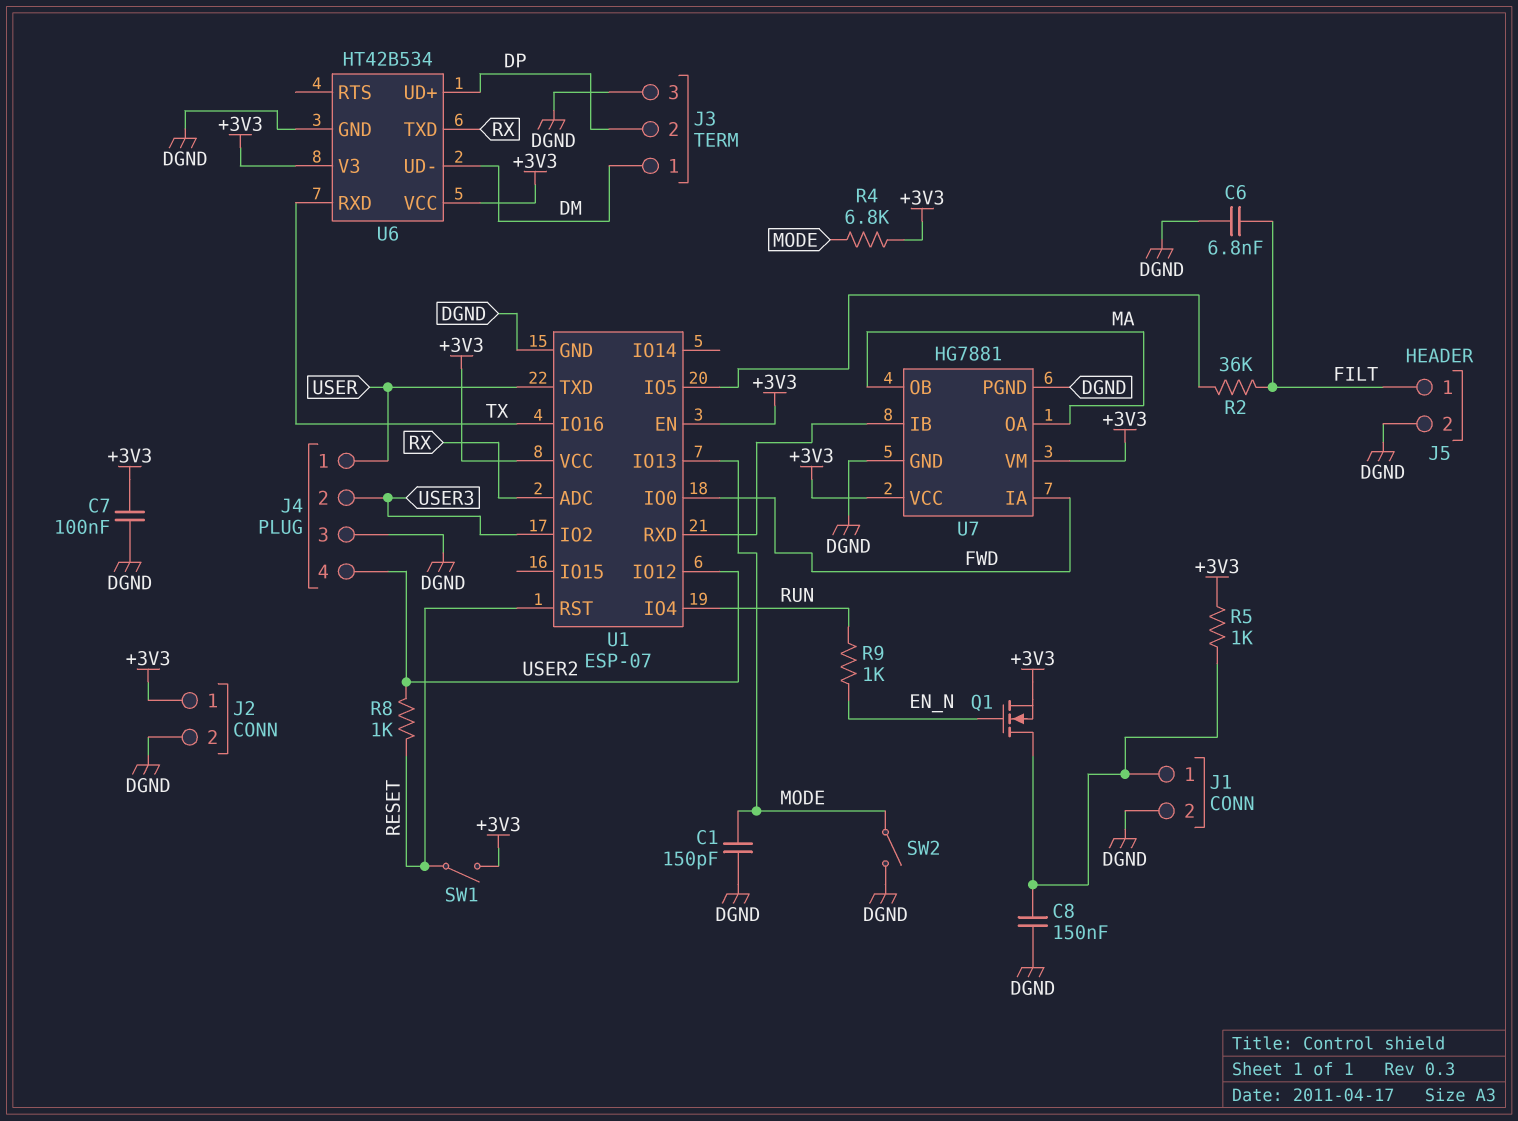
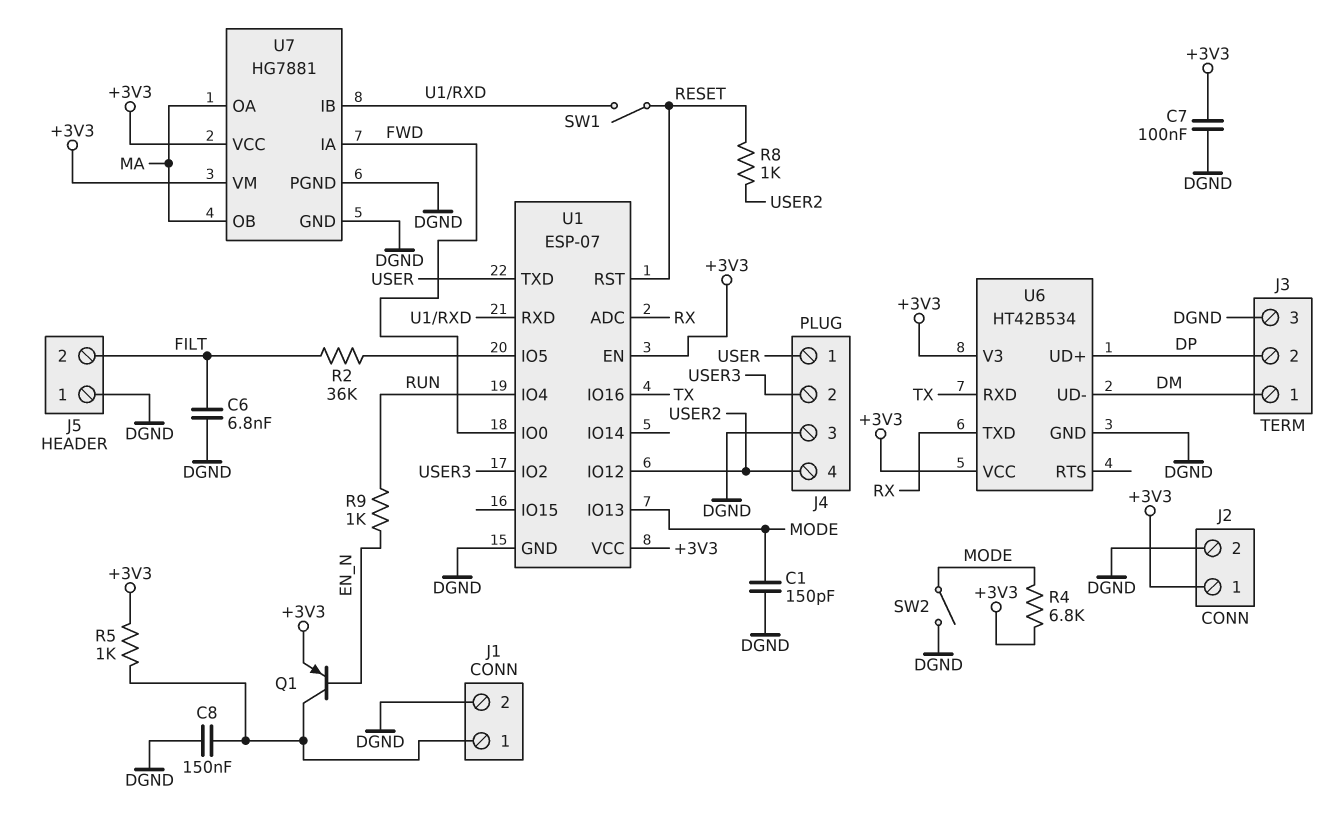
J5 pin 1: FILT -> DGND
J5 pin 2: DGND -> FILT
Q1: NMOS (G EN_N, D J1/1, S +3V3) -> PNP (B EN_N, C J1/1, E +3V3)
SW1: switch (+3V3, RESET) -> switch (RESET, U1/RXD)

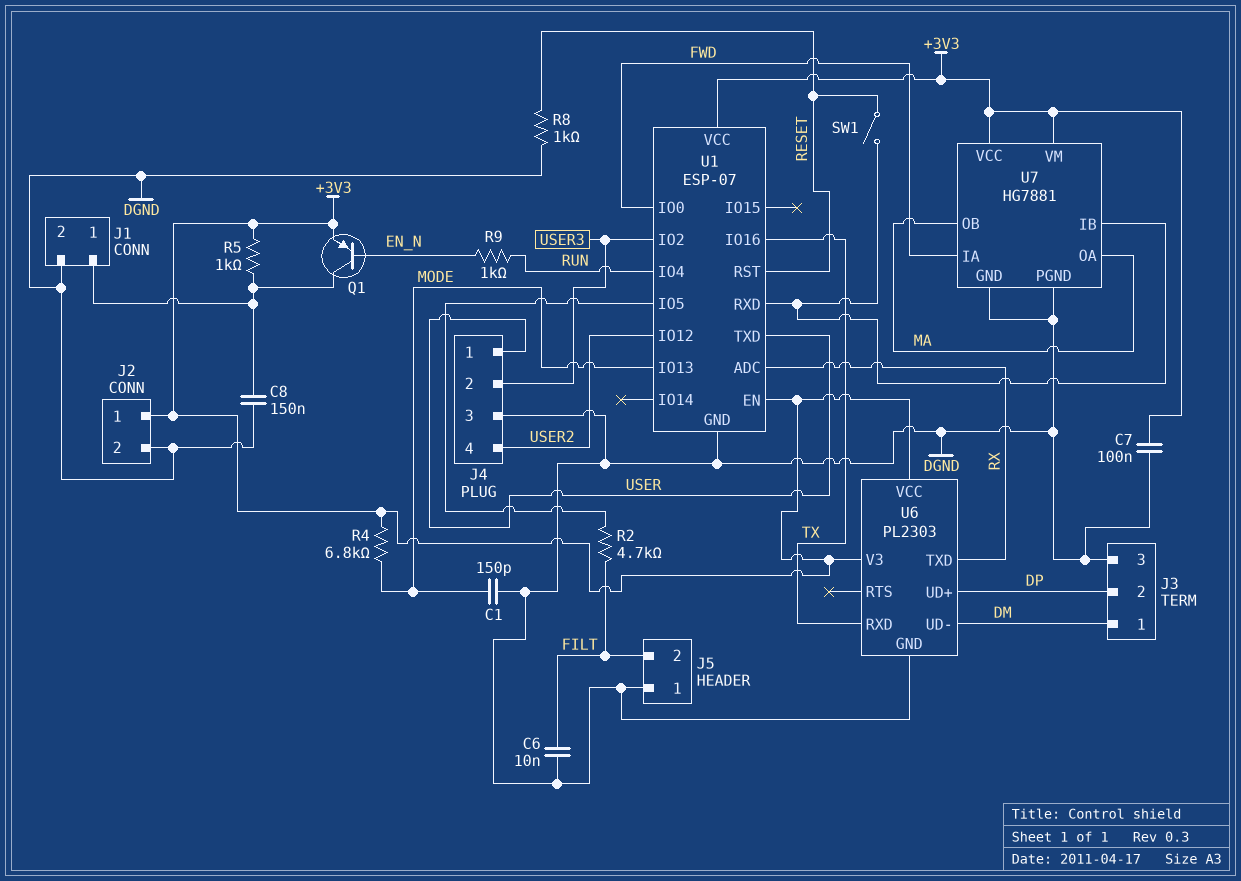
C6: 6.8nF (DGND, FILT) -> 10nF (DGND, FILT)
R2: 36k (FILT, U1/IO5) -> 4.7k (FILT, U1/IO5)
R8: 1k (RESET, USER2) -> 1k (DGND, RESET)
SW2: switch (DGND, MODE) -> none
U6: HT42B534 -> PL2303

